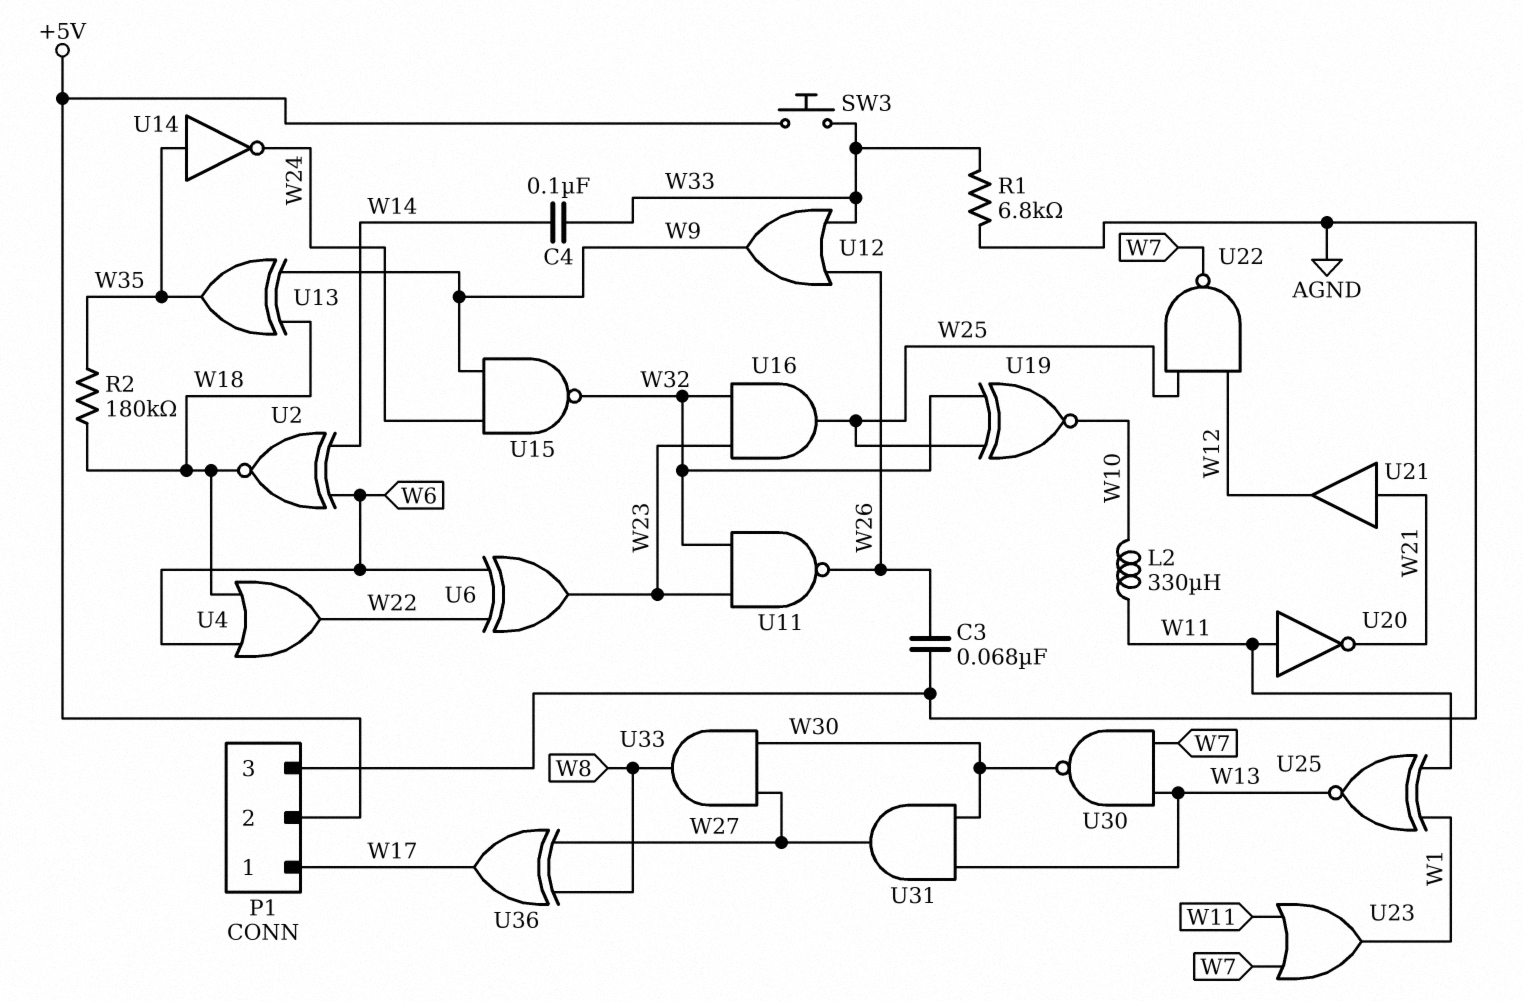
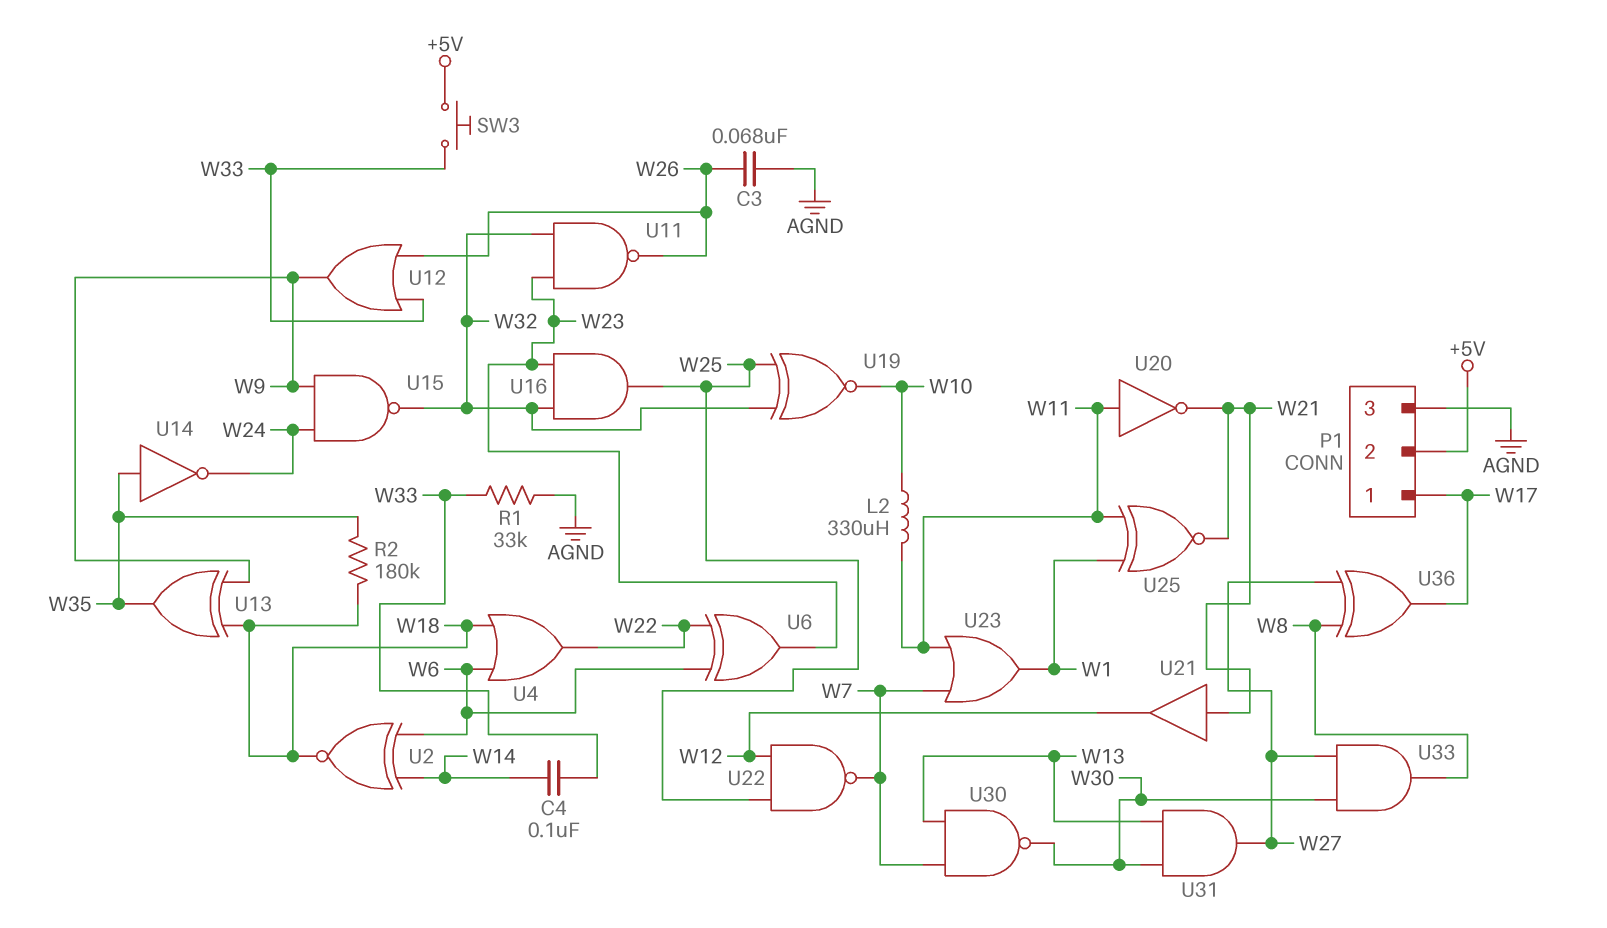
R1: 6.8k (AGND, W33) -> 33k (AGND, W33)
U25: XNOR (in W1, in W11, out W13) -> XNOR (in W1, in W11, out W21)

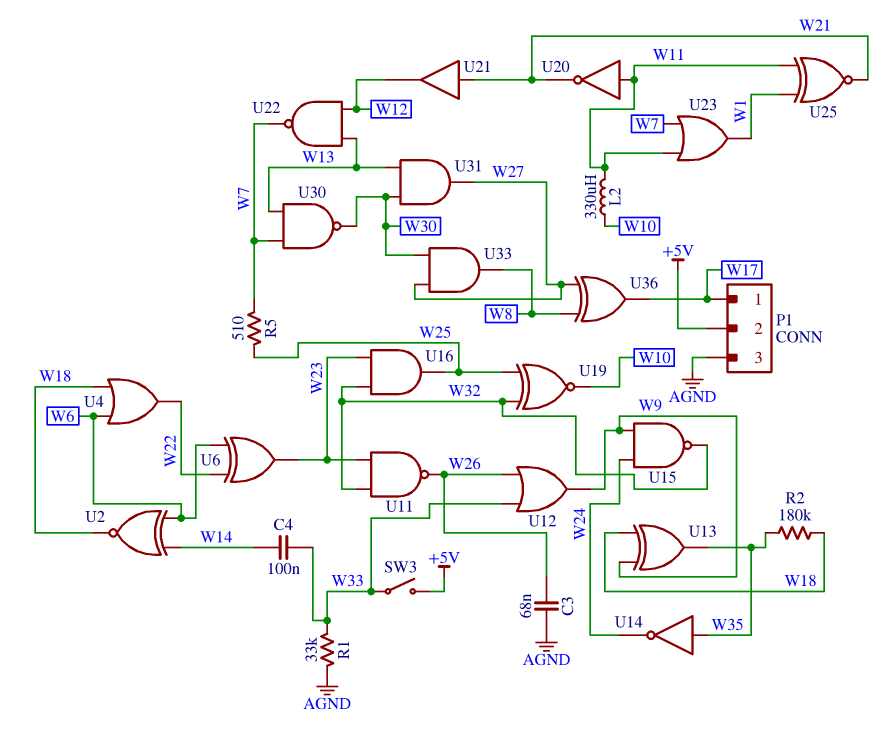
R5: none -> 510 (W7, W25)
SW3: button (+5V, W33) -> switch (+5V, W33)
U22: NAND (in W12, in W25, out W7) -> NAND (in W12, in W13, out W7)

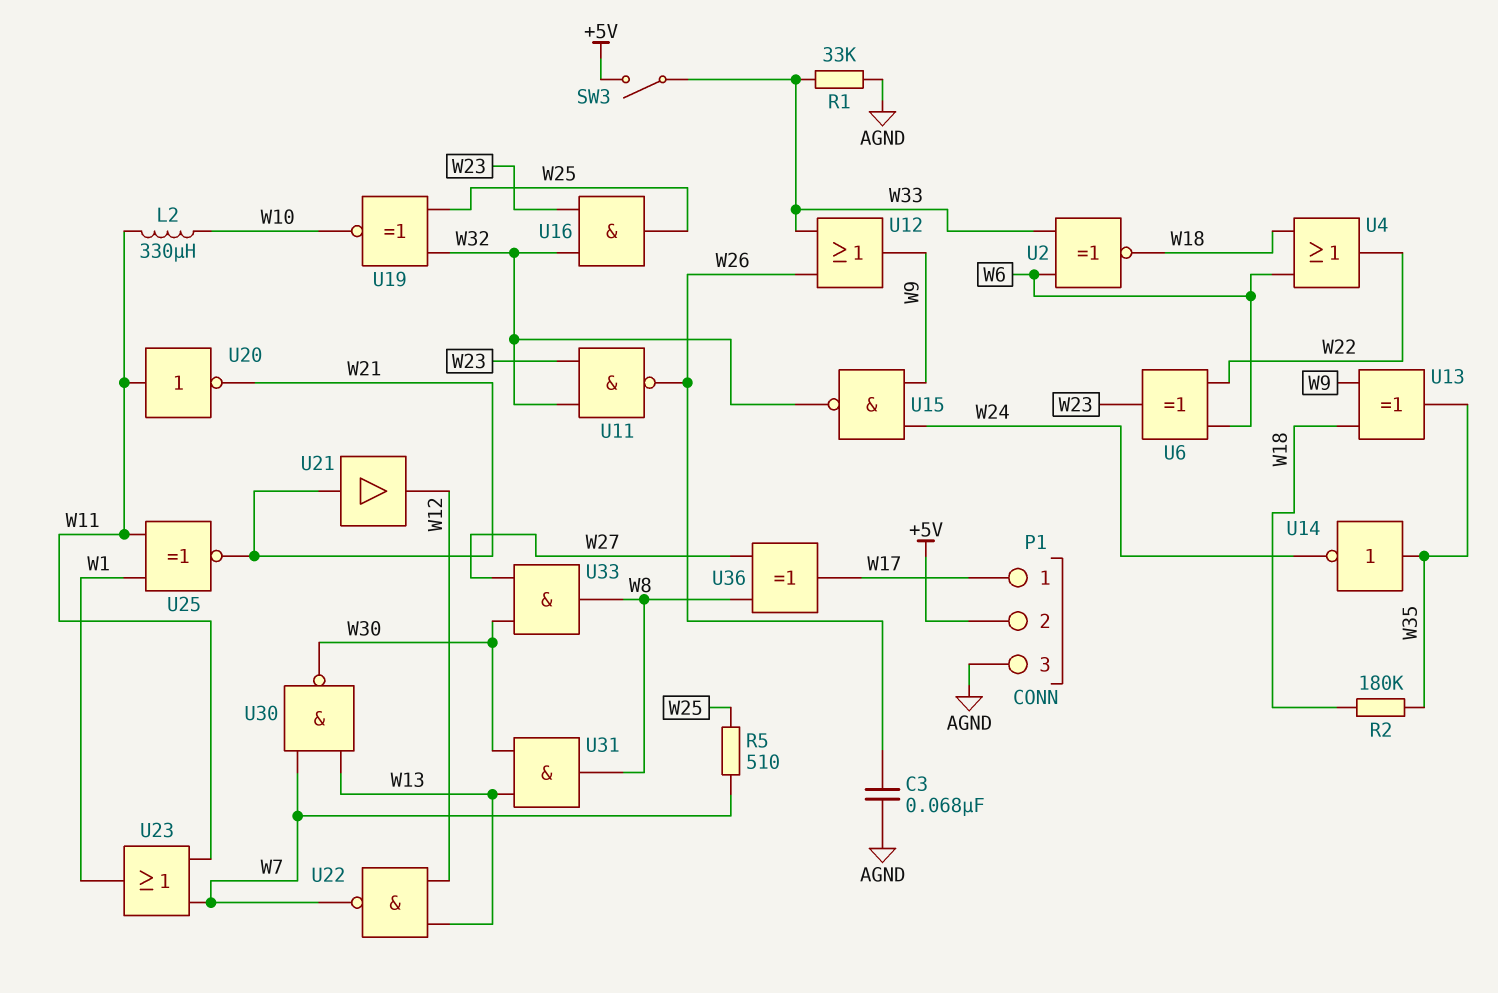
C4: 100nF (W14, W33) -> none
U2: XNOR (in W6, in W14, out W18) -> XNOR (in W6, in W33, out W18)
U31: AND (in W13, in W30, out W27) -> AND (in W13, in W30, out W8)

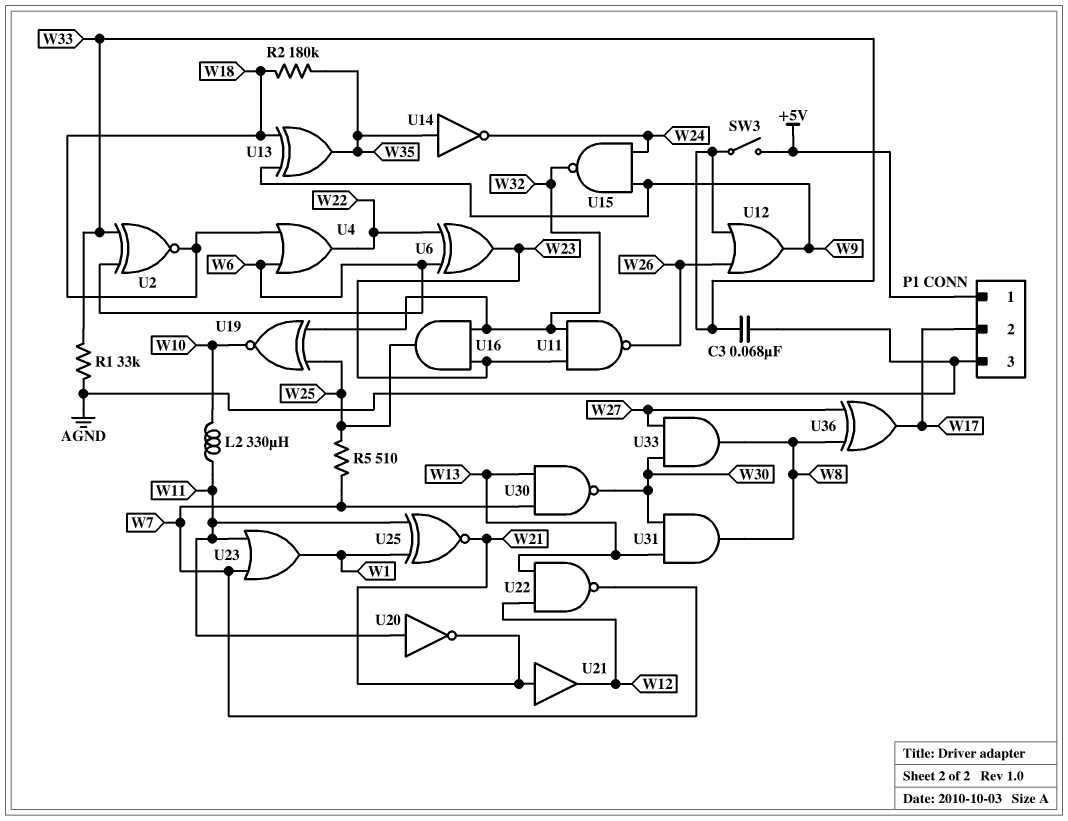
C3: 68nF (AGND, W26) -> 68nF (AGND, W33)
P1 pin 1: W17 -> +5V
P1 pin 2: +5V -> W17

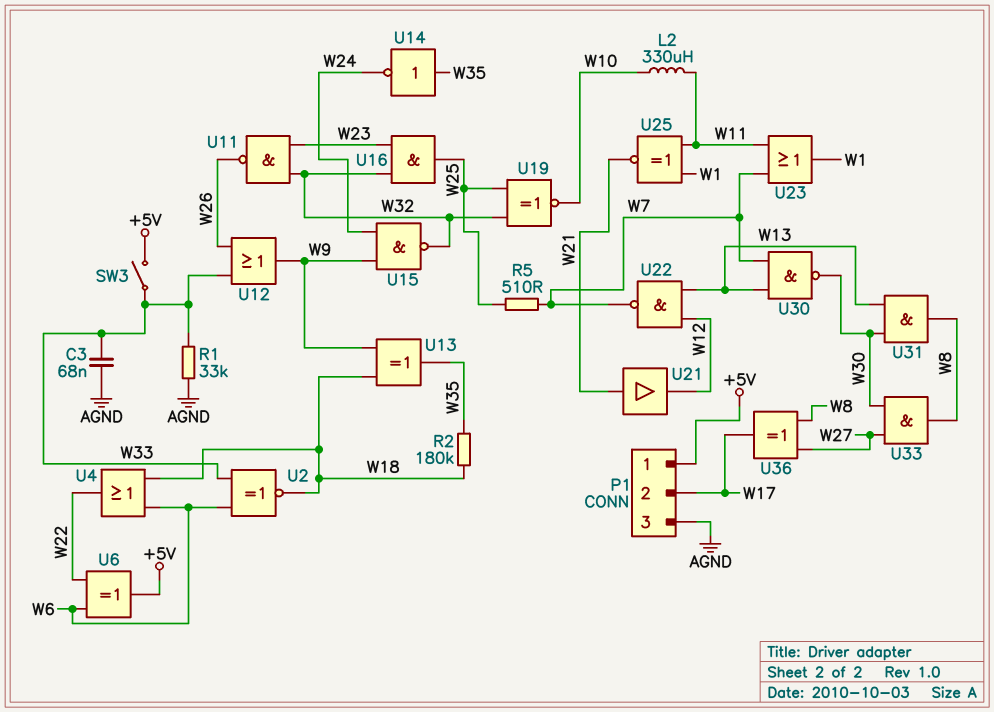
U6: XOR (in W6, in W22, out W23) -> XOR (in W6, in W22, out +5V)
U20: NOT (in W11, out W21) -> none

